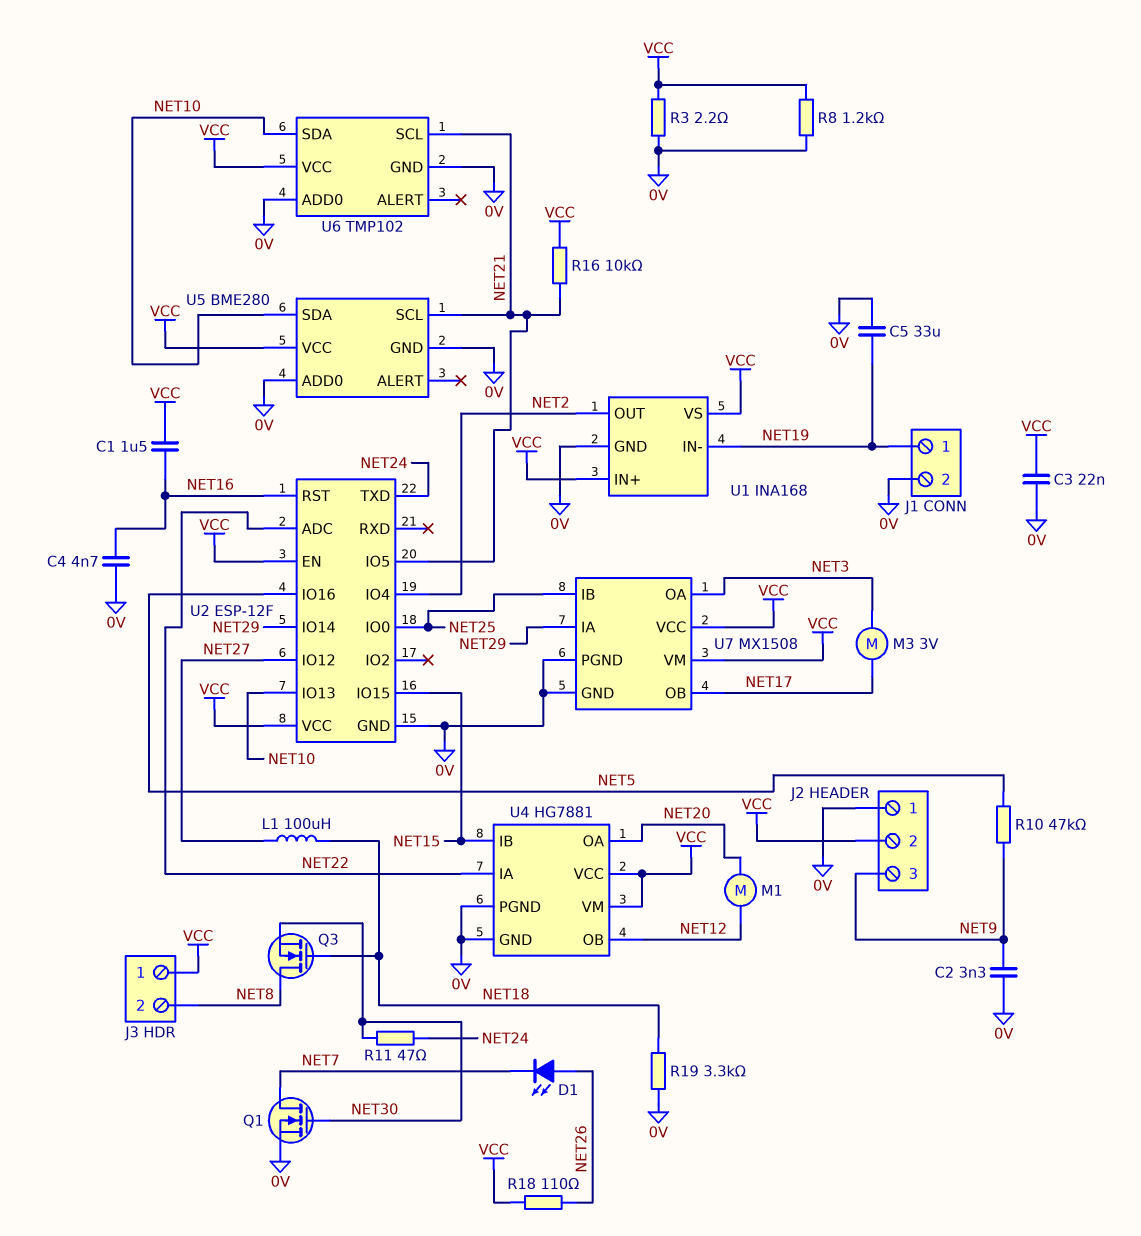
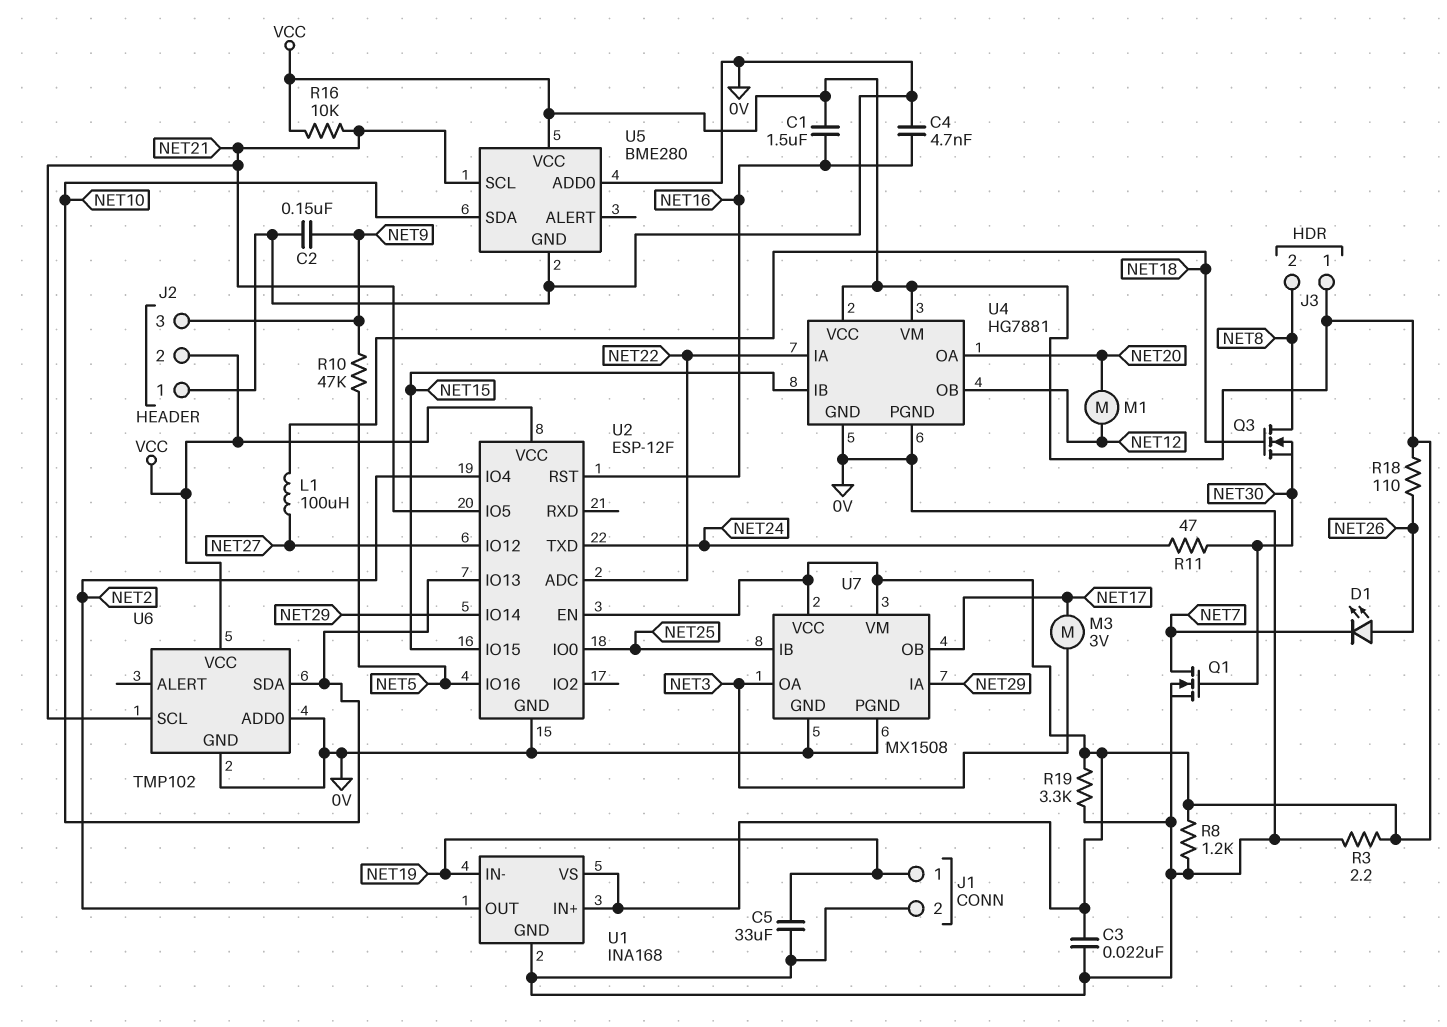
C2: 3.3nF (0V, NET9) -> 150nF (0V, NET9)
R19: 3.3k (0V, NET18) -> 3.3k (0V, VCC)

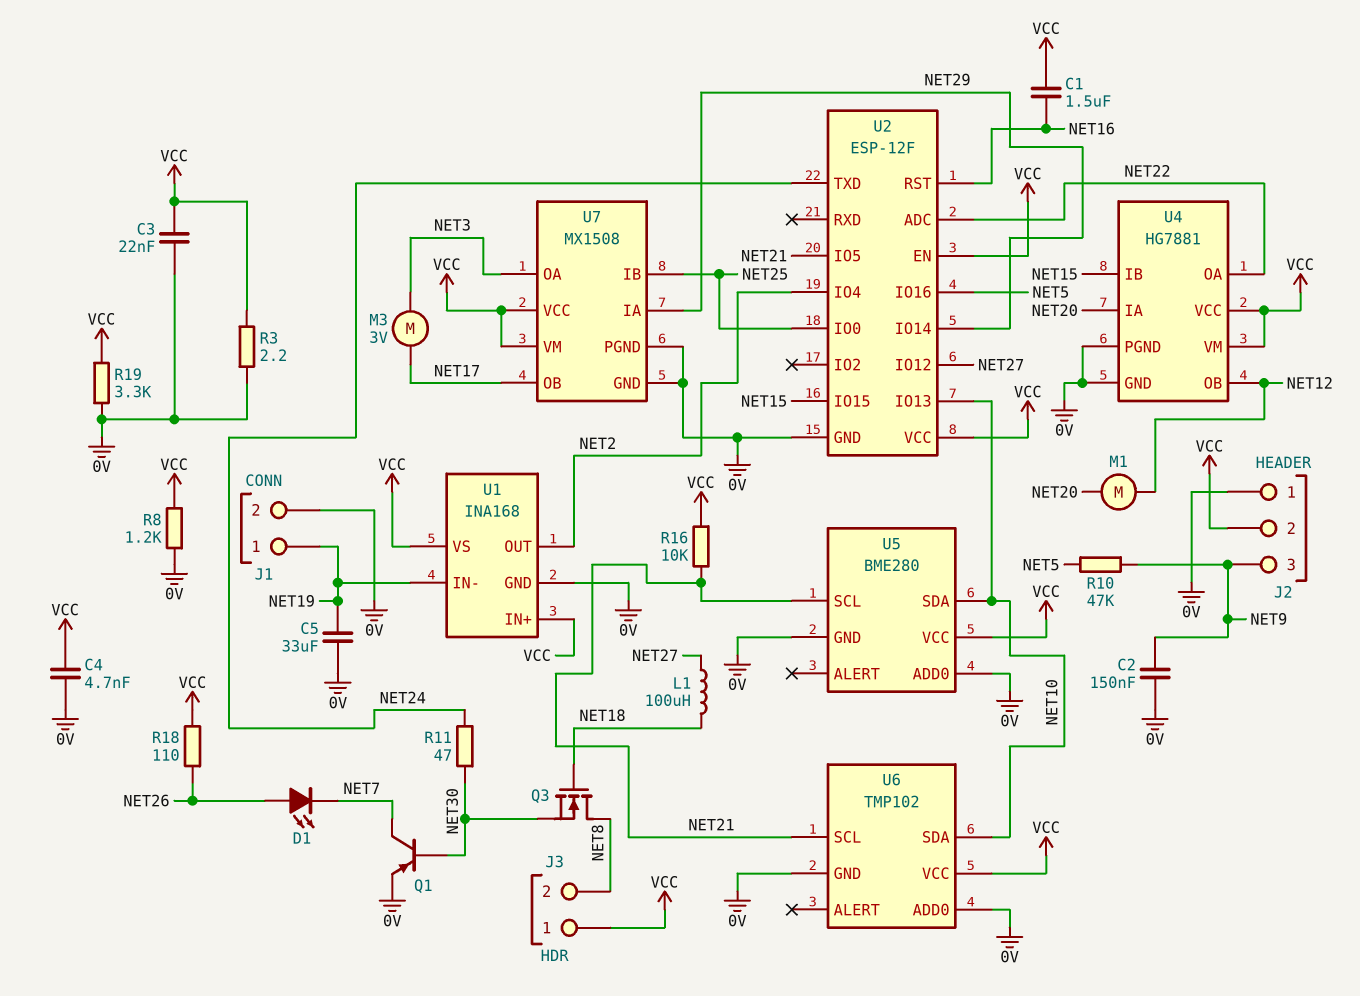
C4: 4.7nF (0V, NET16) -> 4.7nF (0V, VCC)
Q1: NMOS (G NET30, D NET7, S 0V) -> PNP (B NET30, C NET7, E 0V)
U4 pin IA: NET22 -> NET20
U4 pin OA: NET20 -> NET22

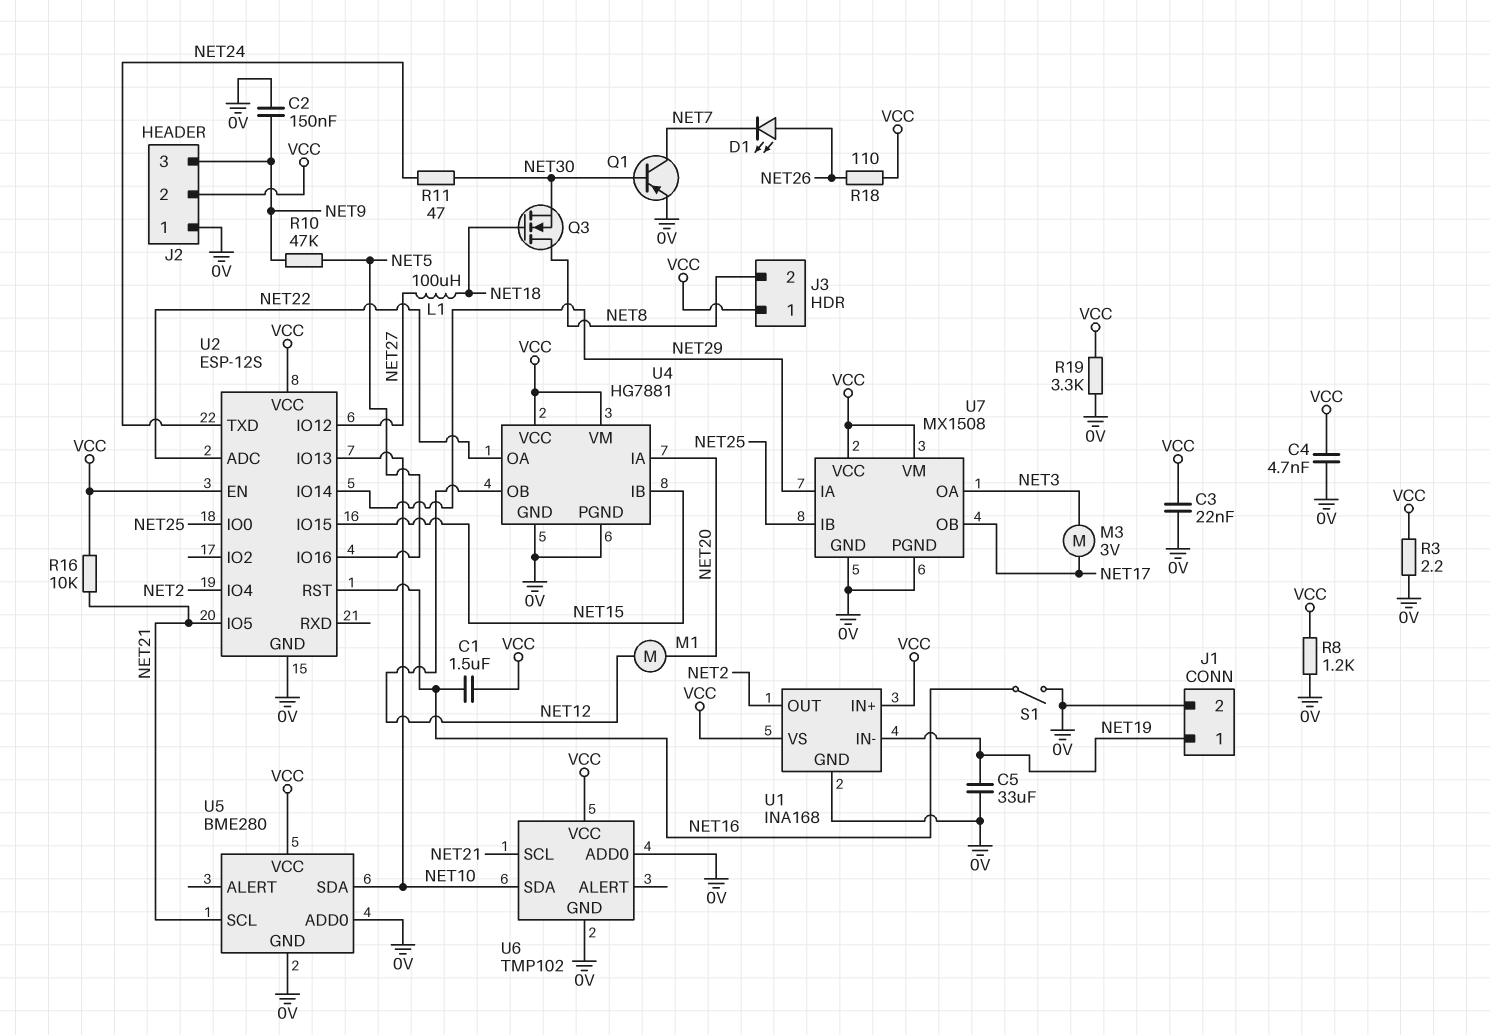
S1: none -> switch (0V, NET16)
U2: ESP-12F -> ESP-12S

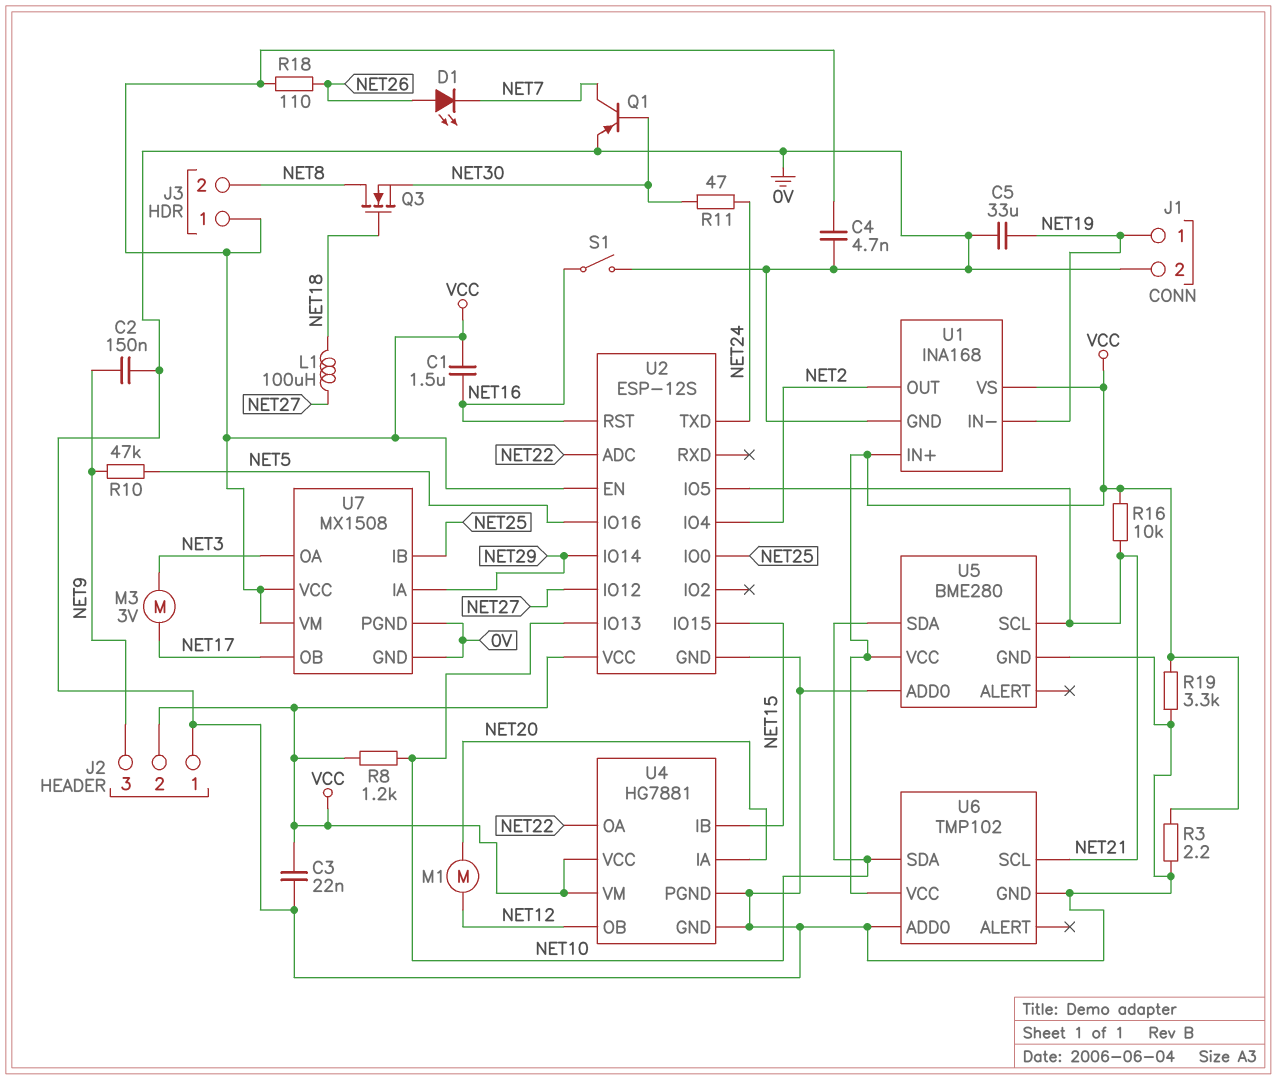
R8: 1.2k (0V, VCC) -> 1.2k (NET10, VCC)

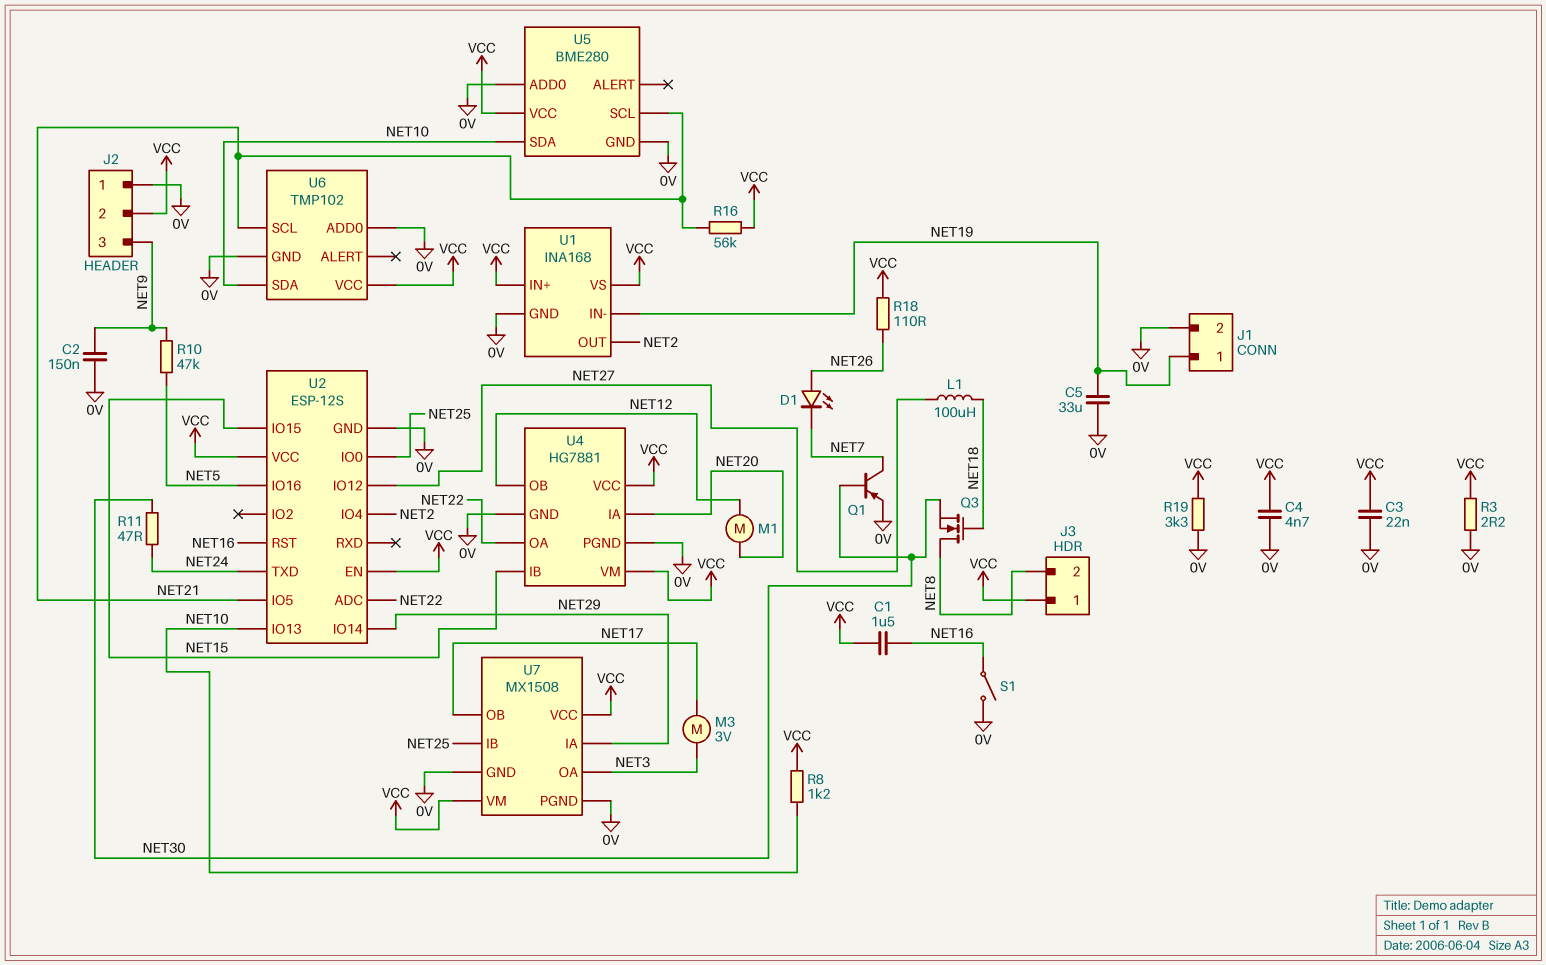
R16: 10k (NET21, VCC) -> 56k (NET21, VCC)

